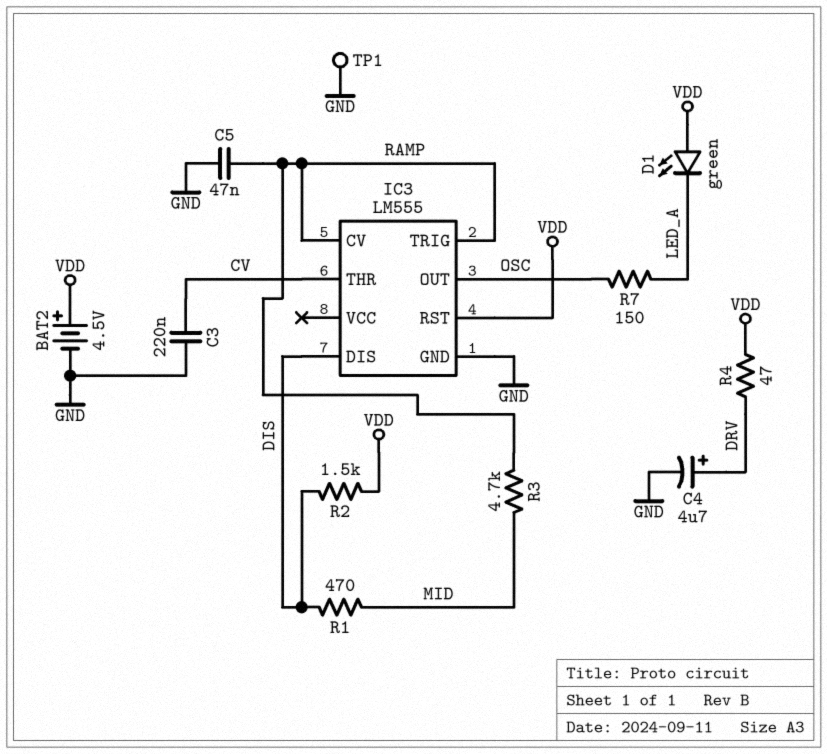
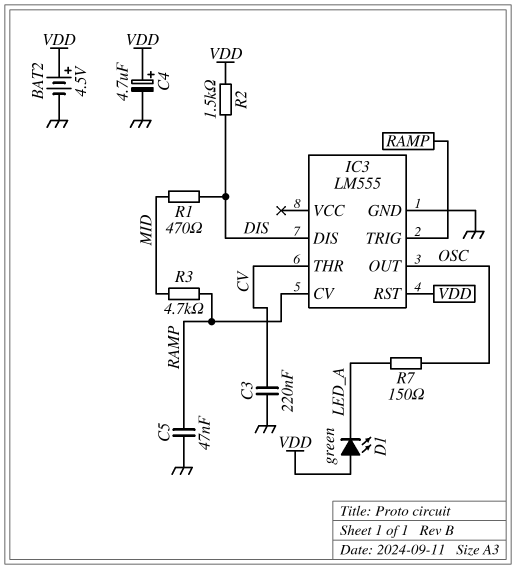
C4: 4.7uF (plus DRV, minus GND) -> 4.7uF (plus VDD, minus GND)
R4: 47 (DRV, VDD) -> none
TP1: test point (GND) -> none

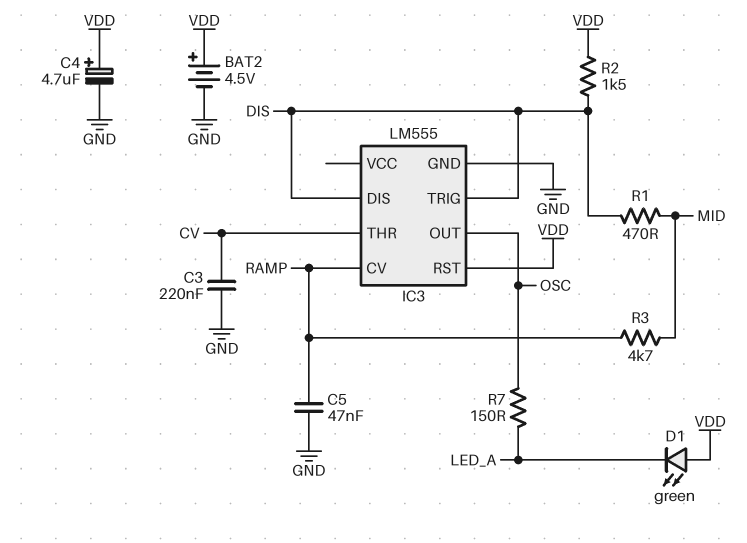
IC3 pin TRIG: RAMP -> DIS

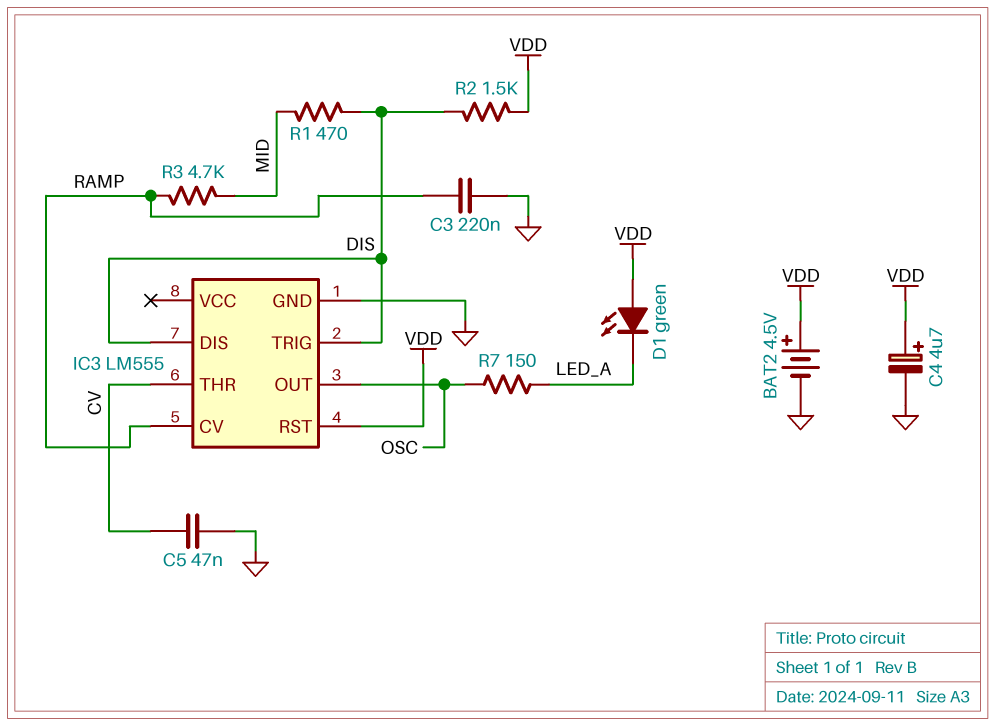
C3: 220nF (CV, GND) -> 220nF (GND, RAMP)
C5: 47nF (GND, RAMP) -> 47nF (CV, GND)

